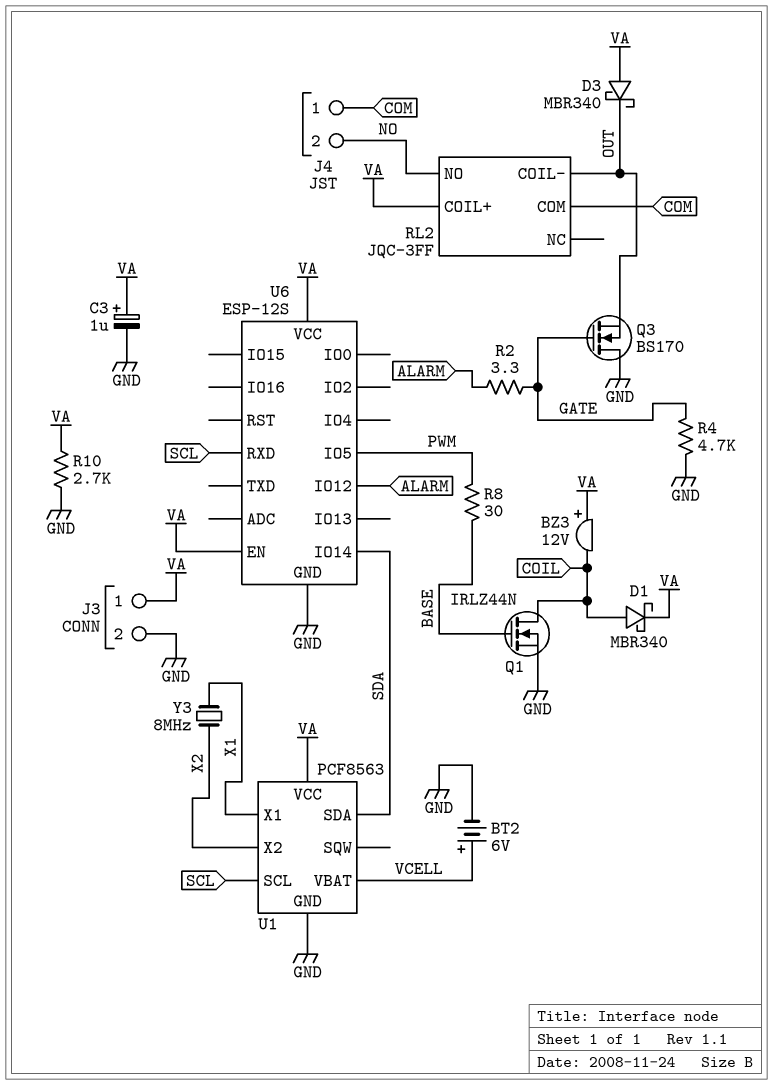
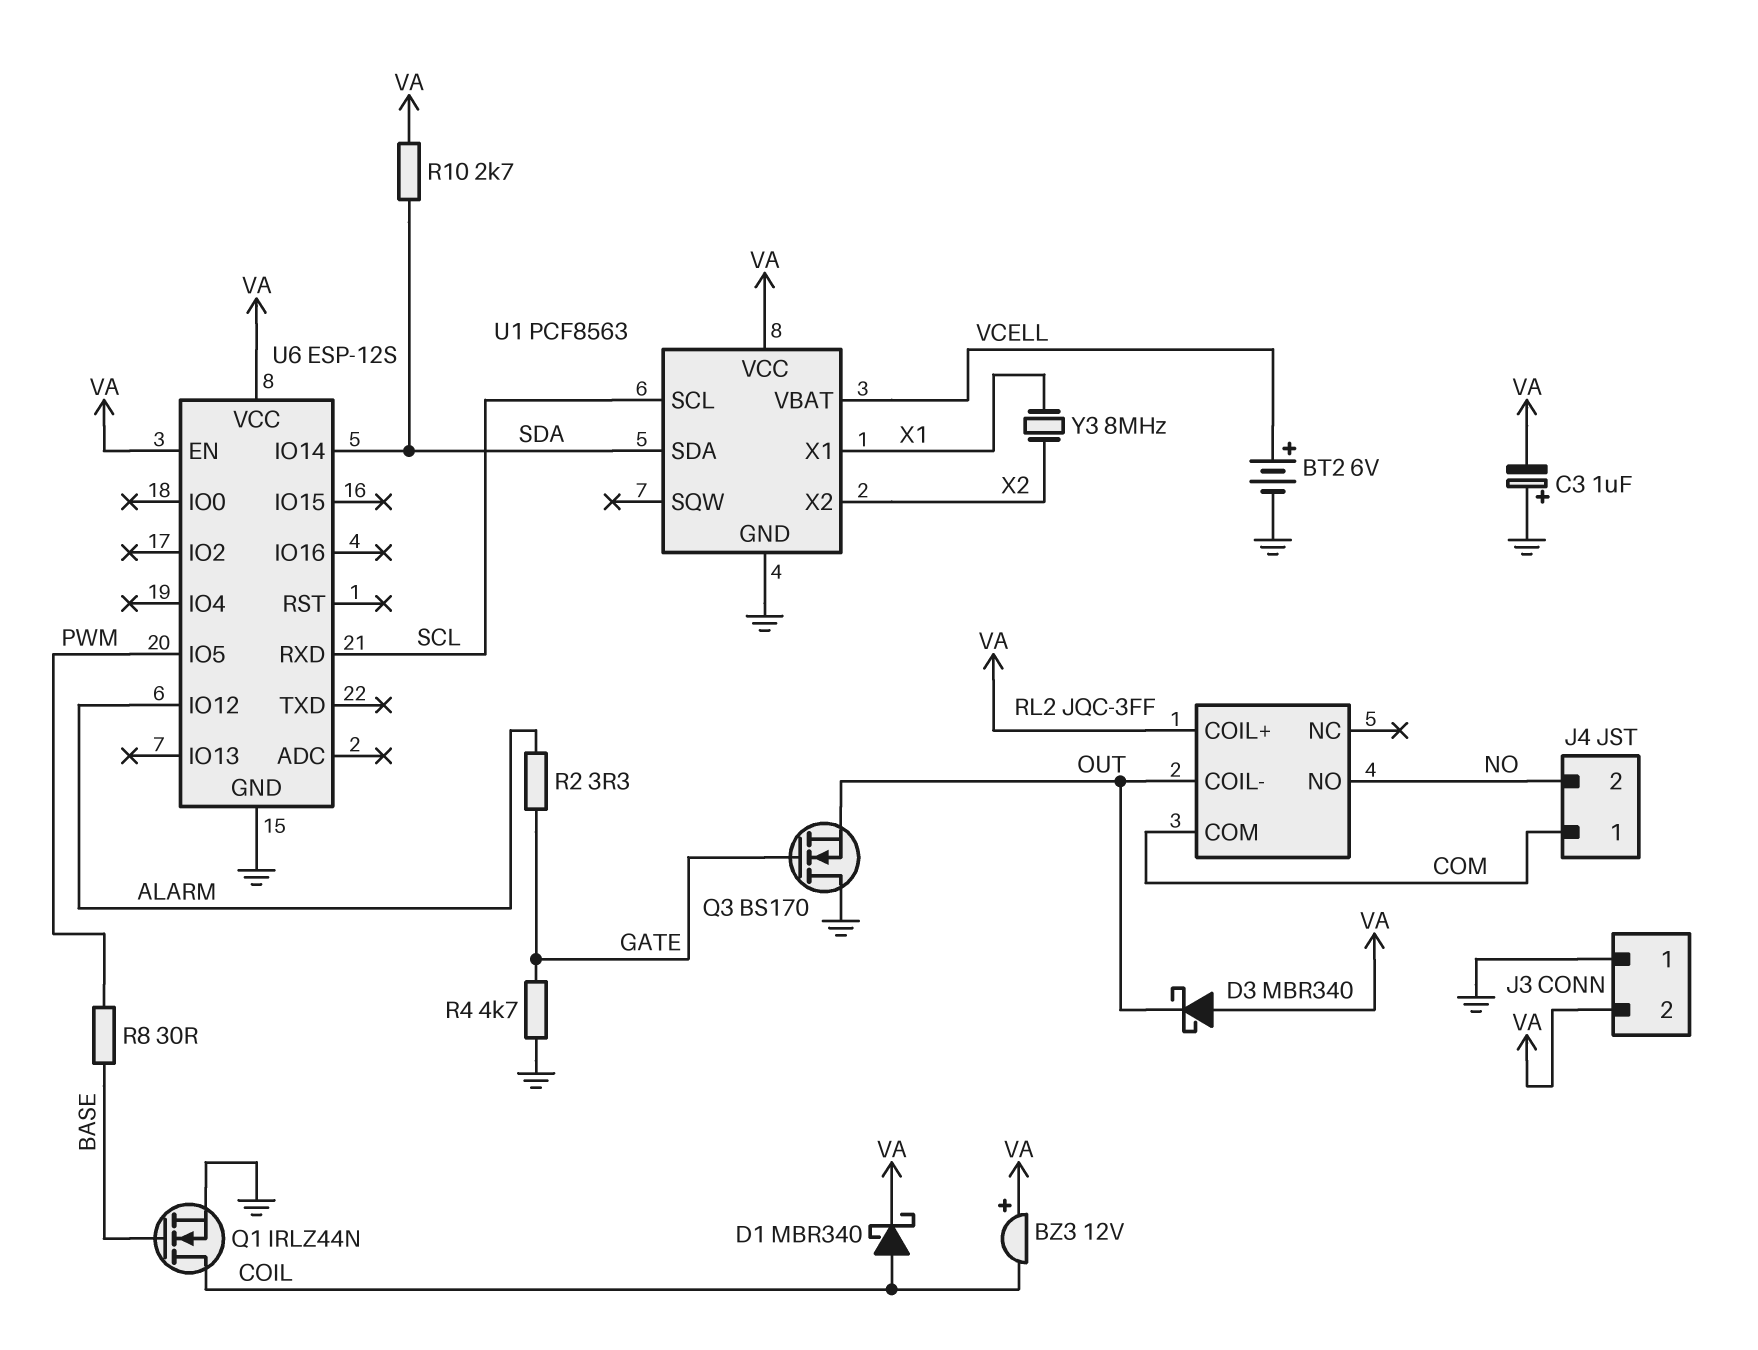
C3: 1uF (plus VA, minus GND) -> 1uF (plus GND, minus VA)
J3 pin 1: VA -> GND
J3 pin 2: GND -> VA
R10: 2.7k (GND, VA) -> 2.7k (SDA, VA)

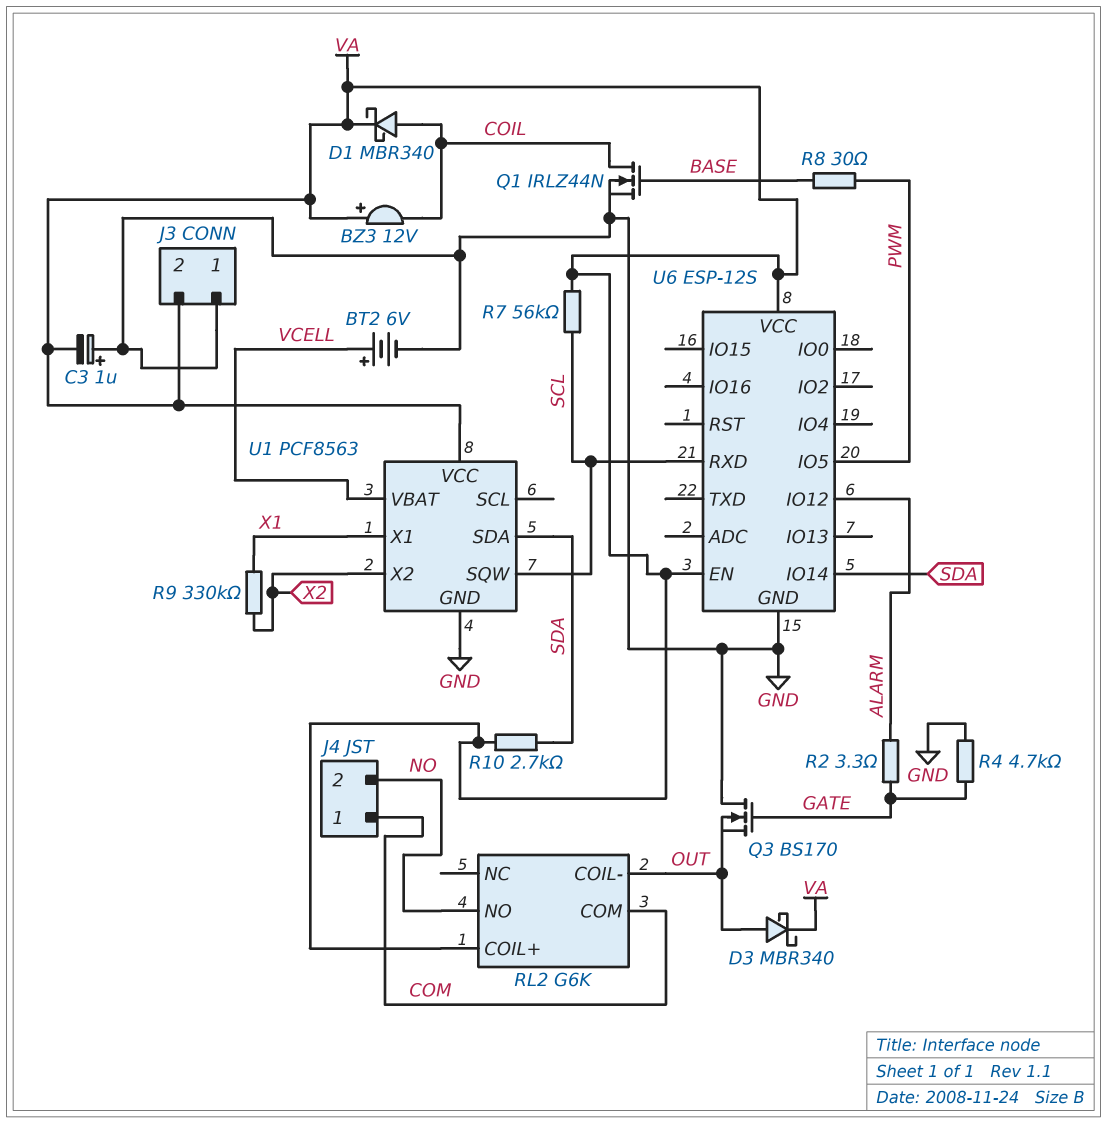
D3: schottky MBR340 (A VA, K OUT) -> schottky MBR340 (A OUT, K VA)
R7: none -> 56k (SCL, VA)
R9: none -> 330k (X1, X2)
RL2: JQC-3FF -> G6K
U1 pin SCL: SCL -> none
U1 pin SQW: none -> SCL
Y3: 8MHz (X1, X2) -> none

